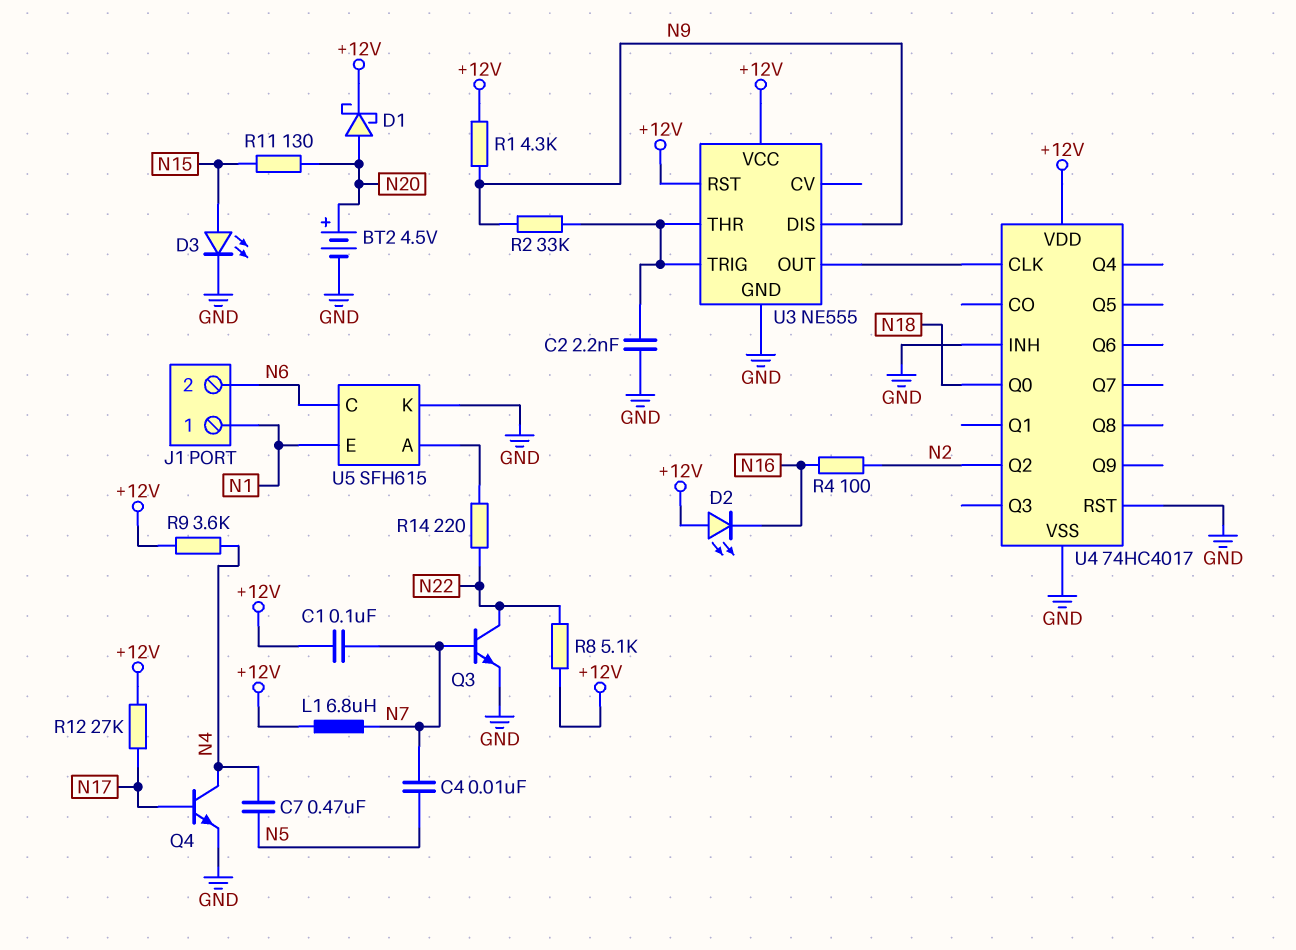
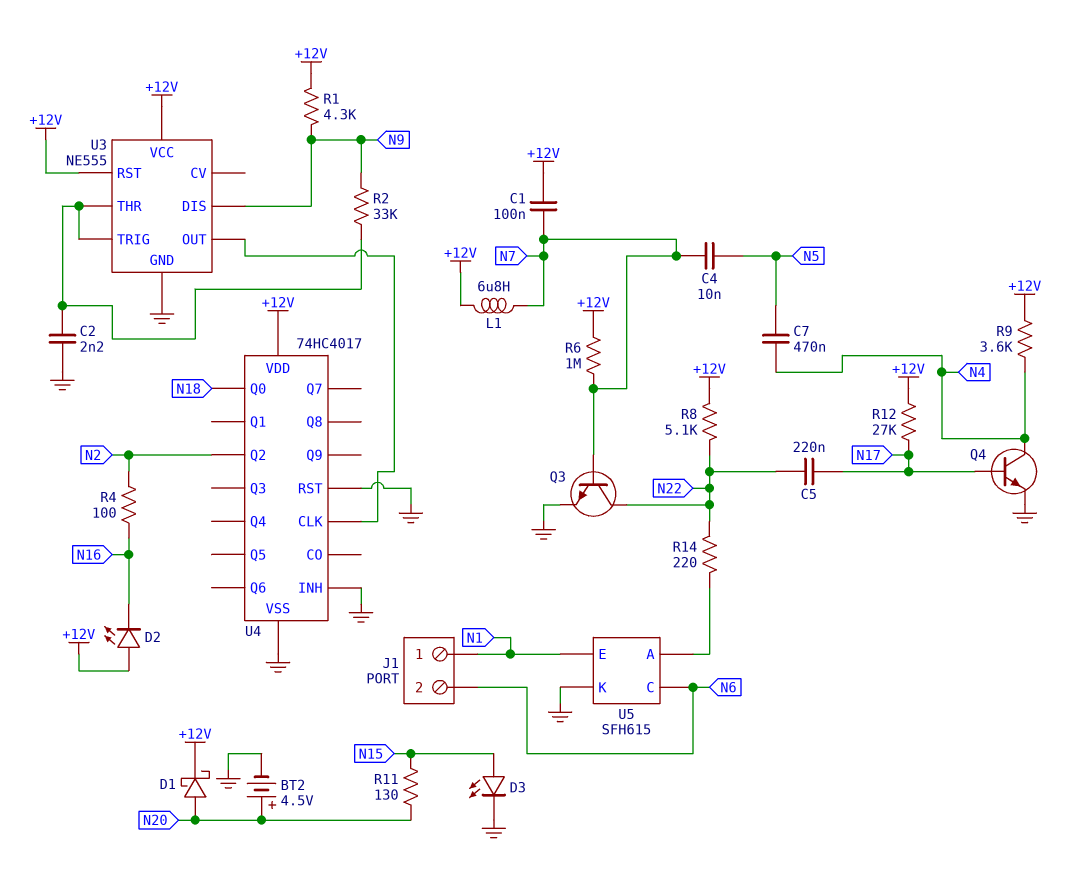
C5: none -> 220nF (N17, N22)
R6: none -> 1M (+12V, N7)

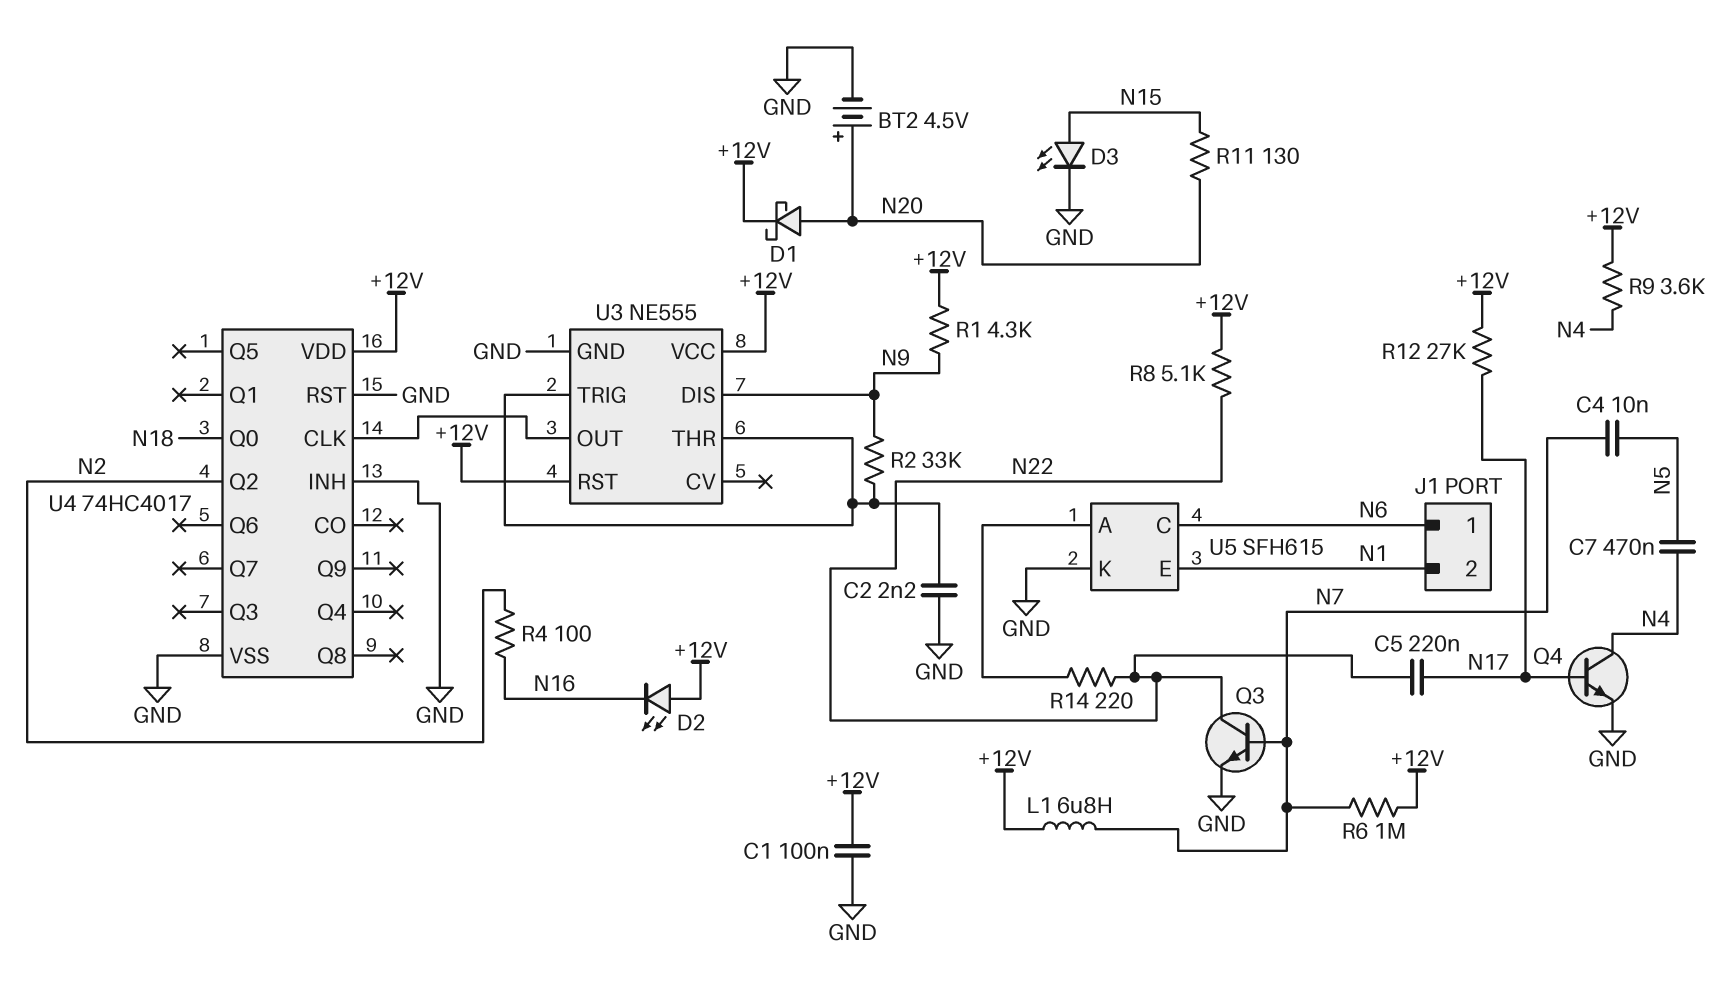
C1: 100nF (+12V, N7) -> 100nF (+12V, GND)
J1 pin 1: N1 -> N6
J1 pin 2: N6 -> N1

